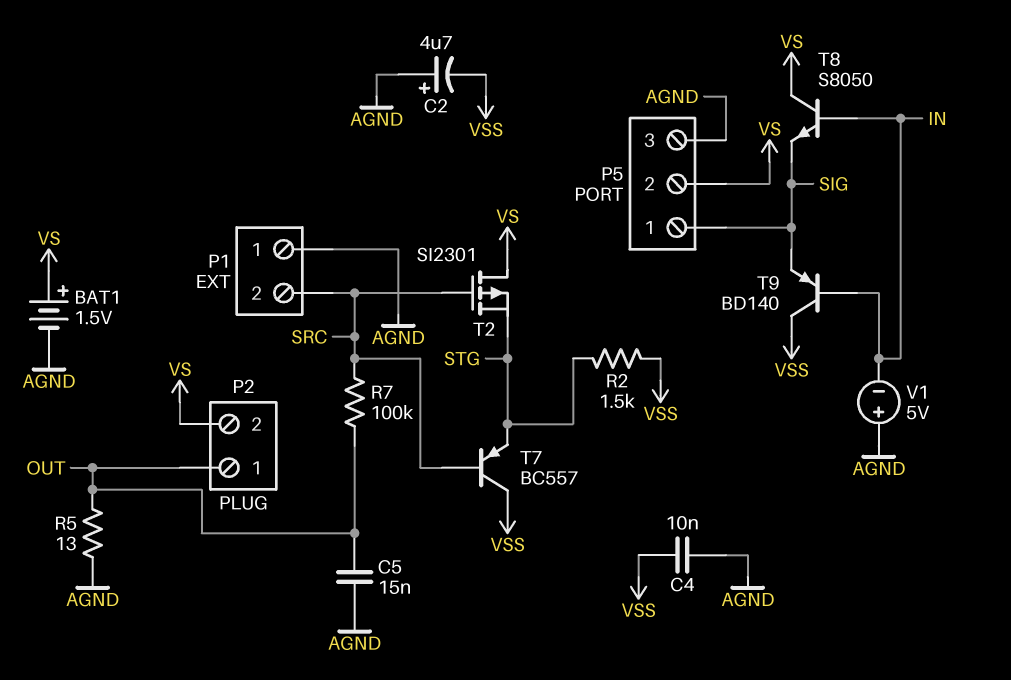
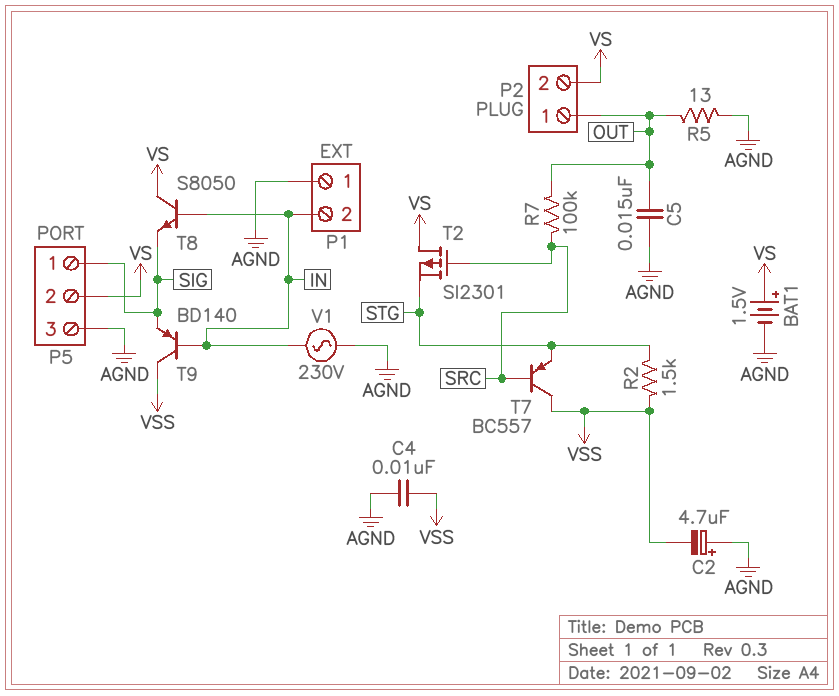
P1 pin 2: SRC -> IN
V1: 5V (plus AGND, minus IN) -> AC 230V (AGND, IN)

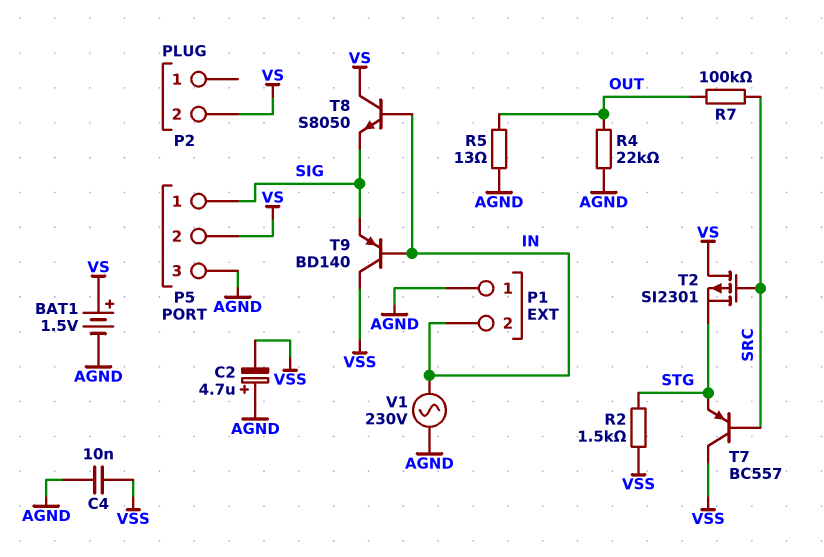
C5: 15nF (AGND, OUT) -> none
P2 pin 1: OUT -> none
R4: none -> 22k (AGND, OUT)

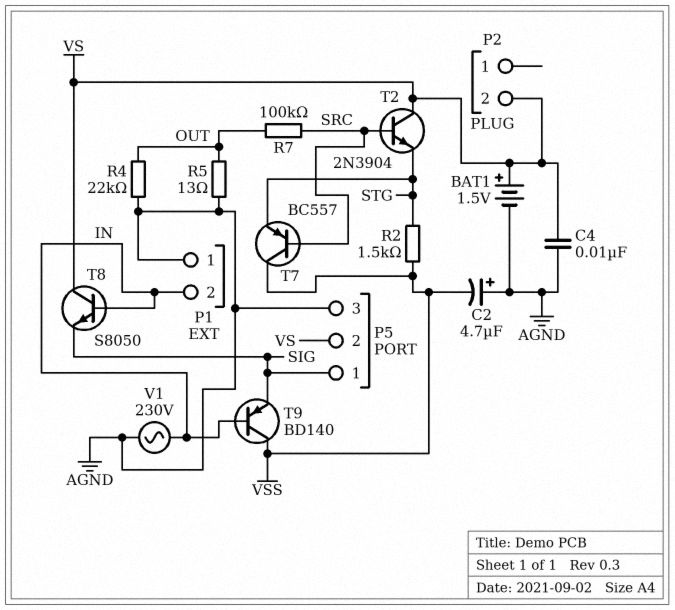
C4: 10nF (AGND, VSS) -> 10nF (AGND, VS)
T2: PMOS SI2301 (G SRC, D VS, S STG) -> NPN 2N3904 (B SRC, C VS, E STG)

